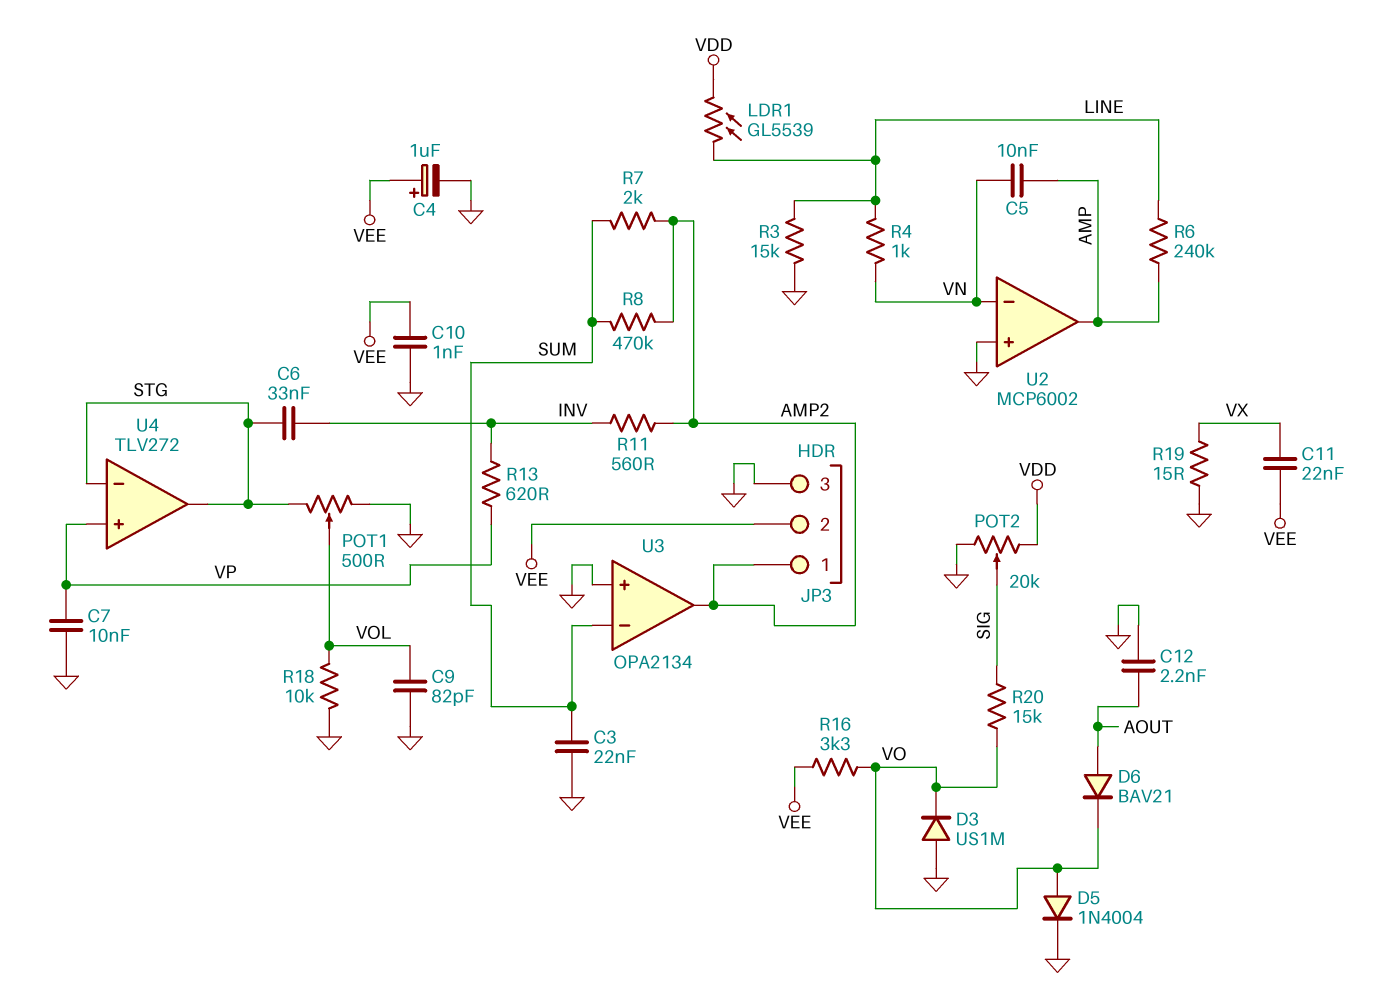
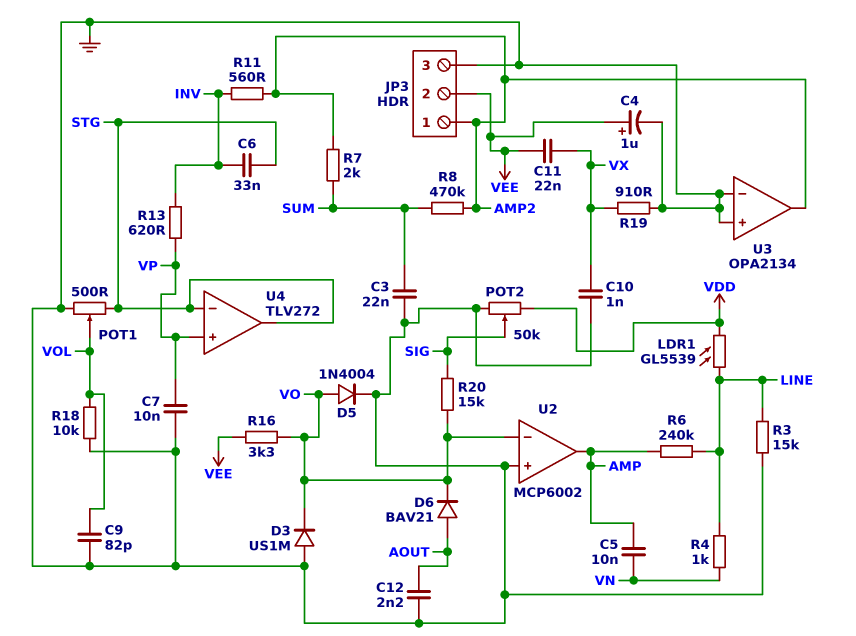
C10: 1nF (GND, VEE) -> 1nF (GND, VX)
POT2: 20k (GND, VDD, wiper SIG) -> 50k (GND, VDD, wiper SIG)
R19: 15 (GND, VX) -> 910 (GND, VX)
U2 pin in-: VN -> VO
U3 pin in-: SUM -> GND

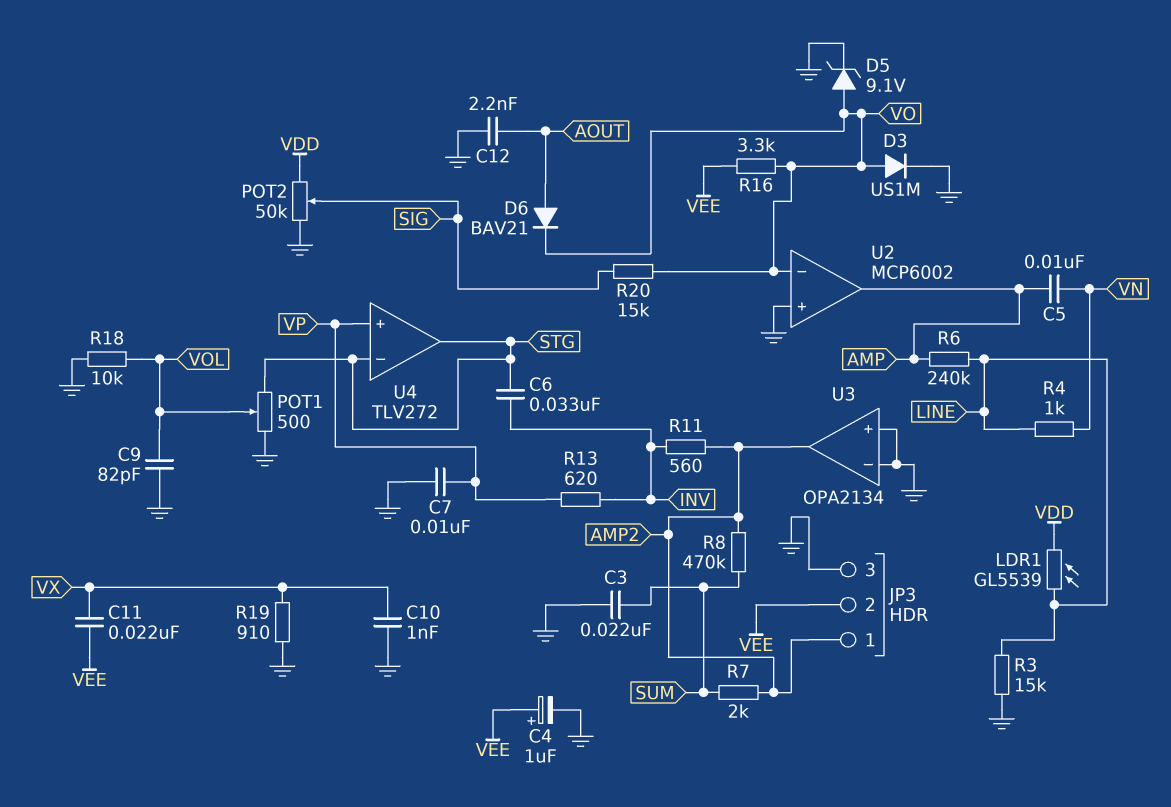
D3: diode US1M (A GND, K VO) -> diode US1M (A VO, K GND)
D5: diode 1N4004 (A VO, K GND) -> zener 9.1V (A VO, K GND)

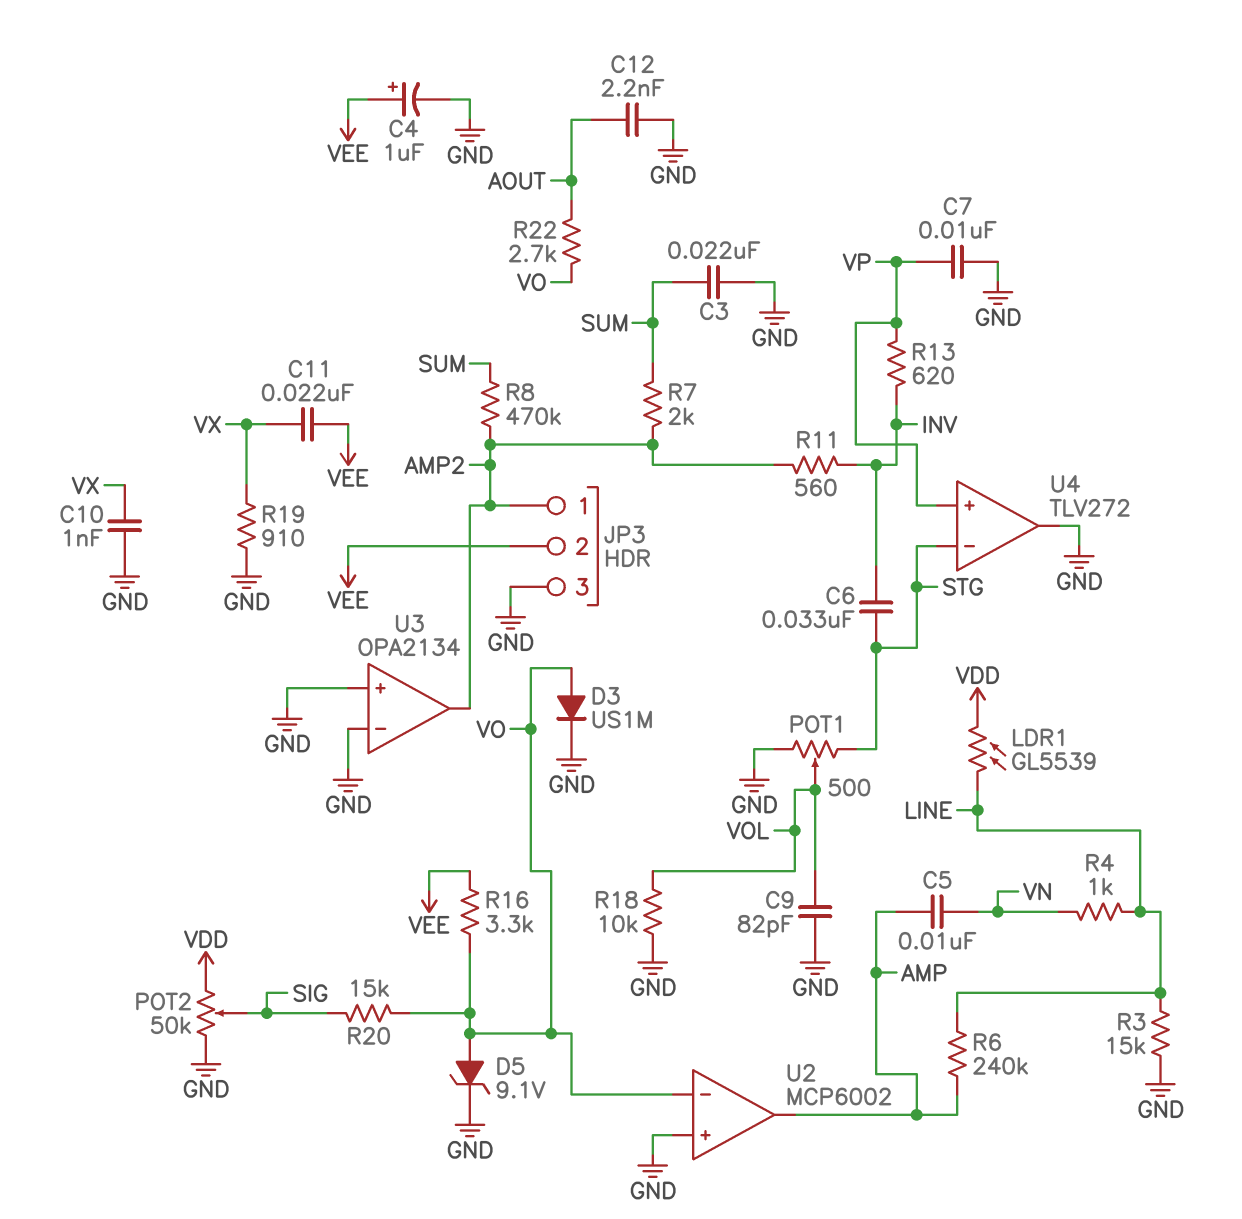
D6: diode BAV21 (A AOUT, K VO) -> none
R22: none -> 2.7k (AOUT, VO)
U4 pin out: STG -> GND

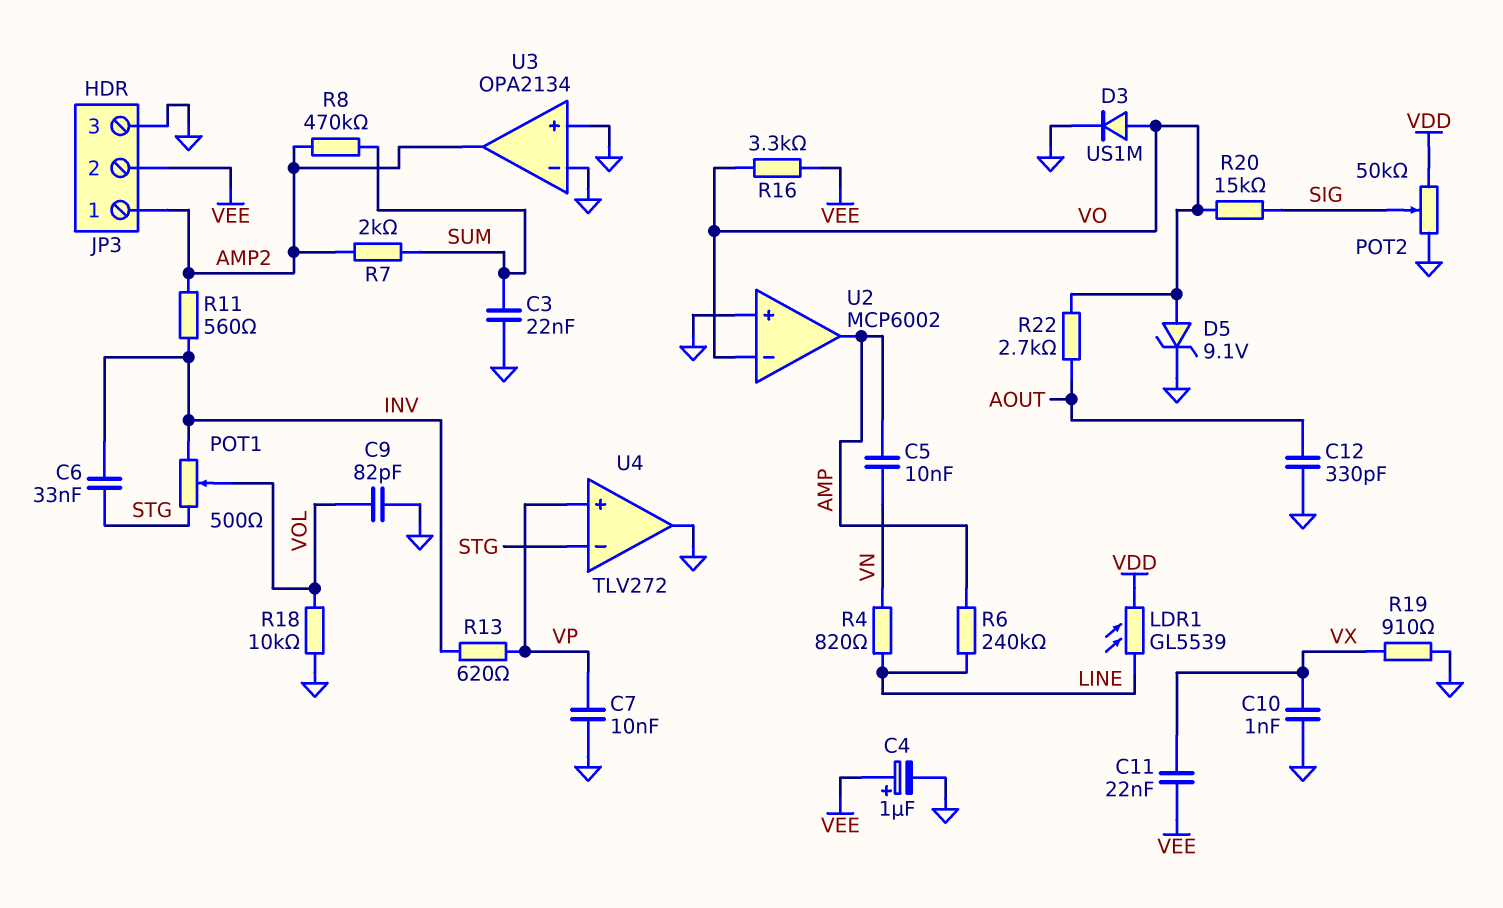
C12: 2.2nF (AOUT, GND) -> 330pF (AOUT, GND)
POT1: 500 (GND, STG, wiper VOL) -> 500 (INV, STG, wiper VOL)
R3: 15k (GND, LINE) -> none
R4: 1k (LINE, VN) -> 820 (LINE, VN)

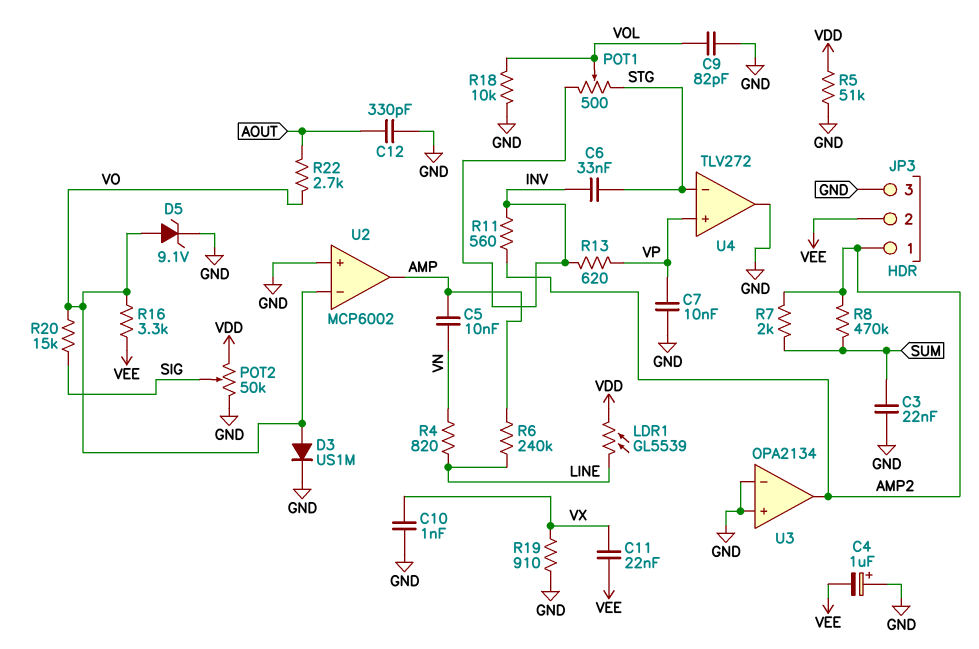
C4: 1uF (plus VEE, minus GND) -> 1uF (plus GND, minus VEE)
R5: none -> 51k (GND, VDD)

